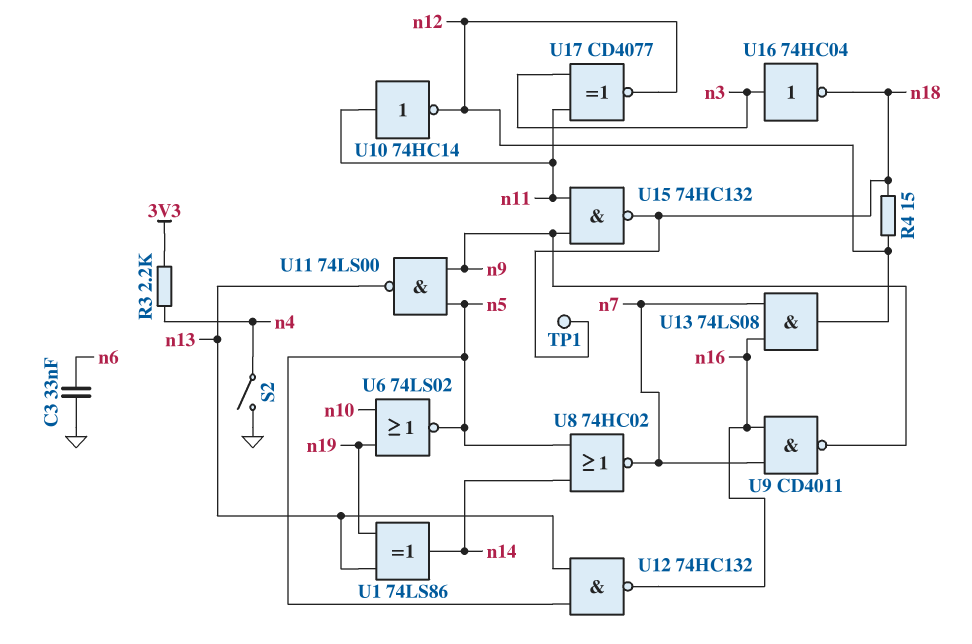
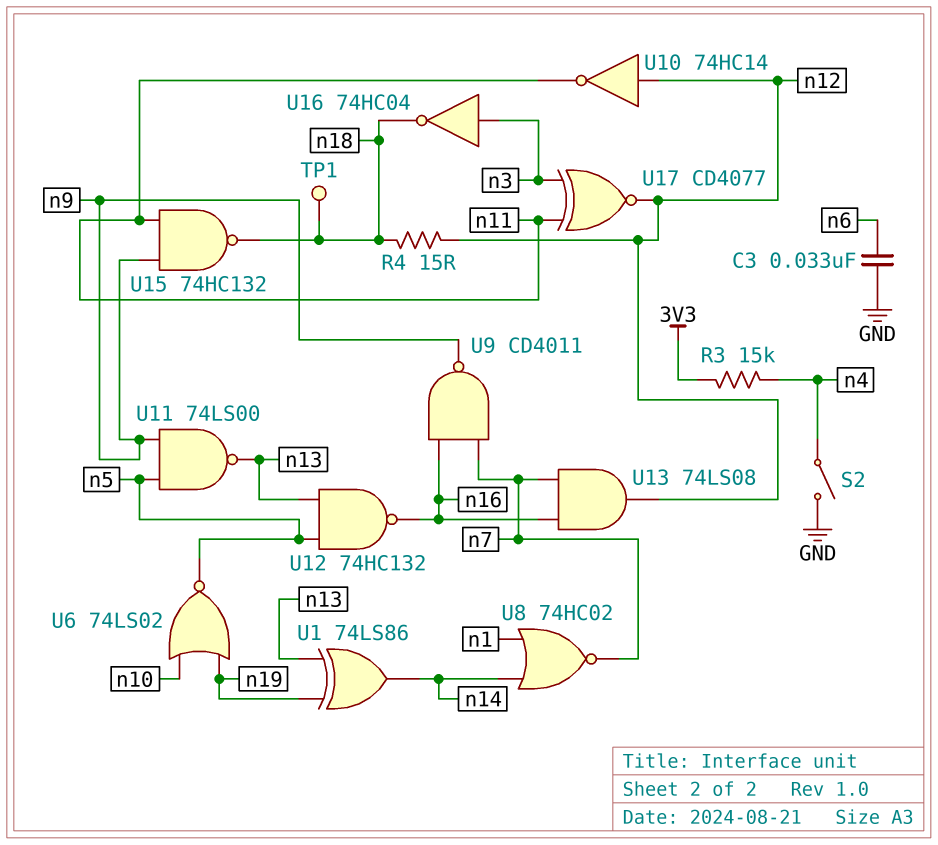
R3: 2.2k (3V3, n4) -> 15k (3V3, n4)
U8: NOR 74HC02 (in n5, in n14, out n7) -> NOR 74HC02 (in n1, in n14, out n7)
U10: NOT 74HC14 (in n11, out n12) -> NOT 74HC14 (in n12, out n11)

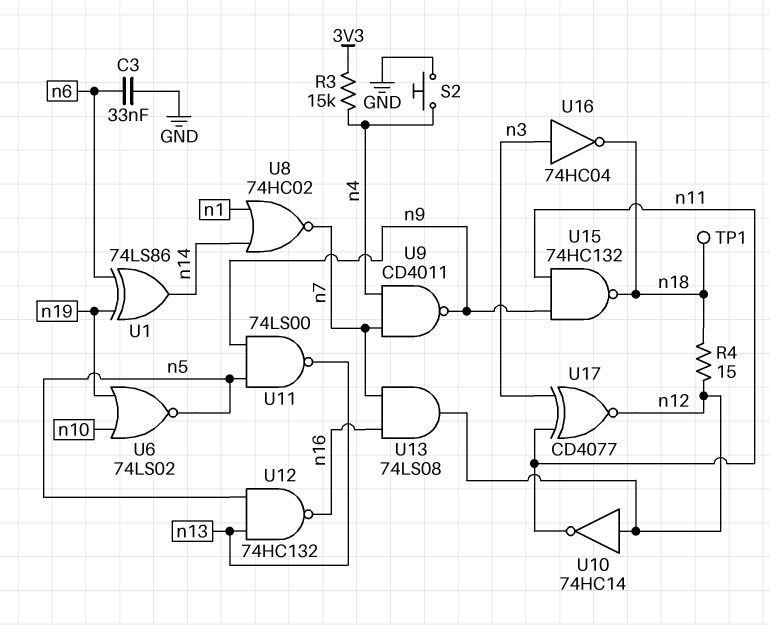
S2: switch (GND, n4) -> button (GND, n4)
U1: XOR 74LS86 (in n13, in n19, out n14) -> XOR 74LS86 (in n6, in n19, out n14)
U9: NAND CD4011 (in n7, in n16, out n9) -> NAND CD4011 (in n4, in n7, out n9)

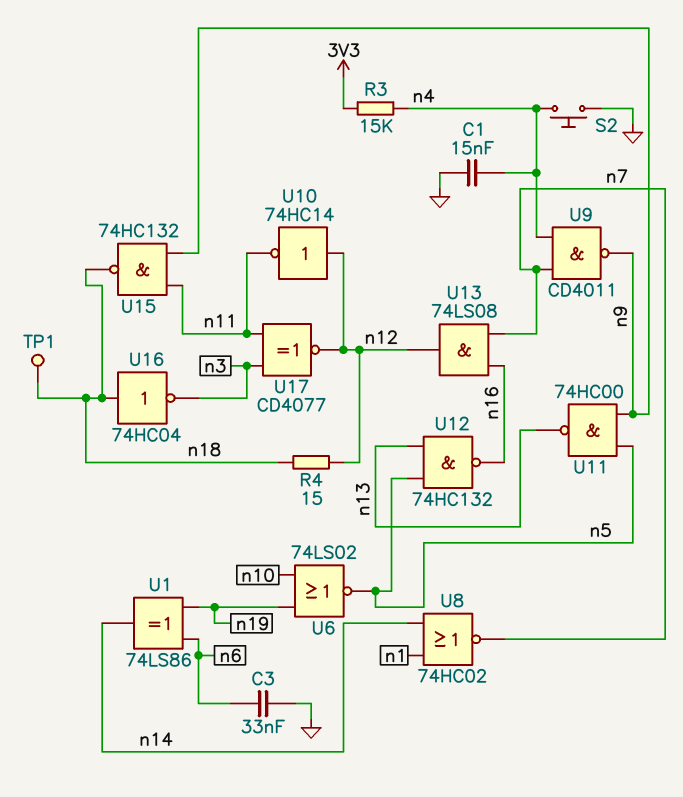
C1: none -> 15nF (GND, n4)
U11: NAND 74LS00 (in n5, in n9, out n13) -> NAND 74HC00 (in n5, in n9, out n13)
U16: NOT 74HC04 (in n3, out n18) -> NOT 74HC04 (in n18, out n3)

